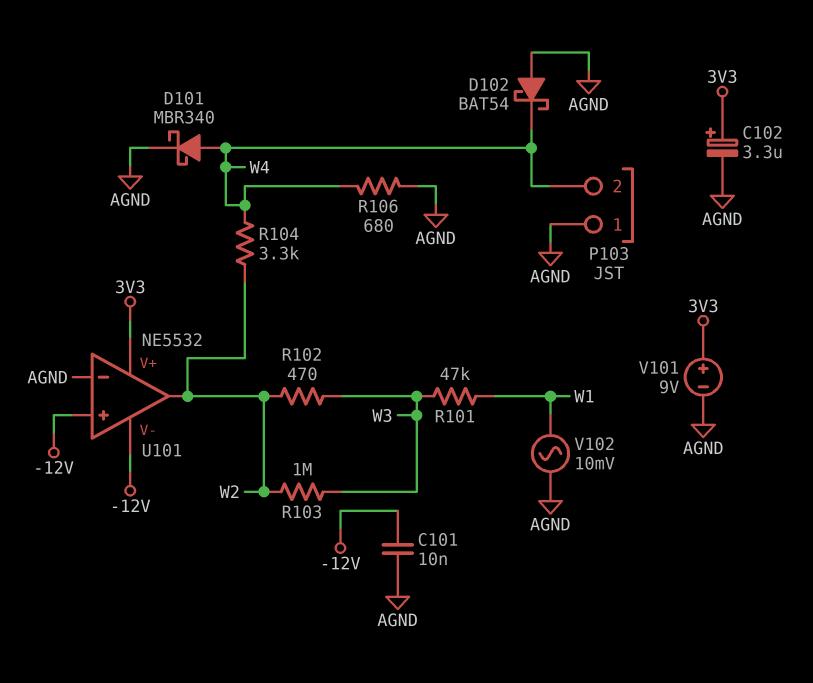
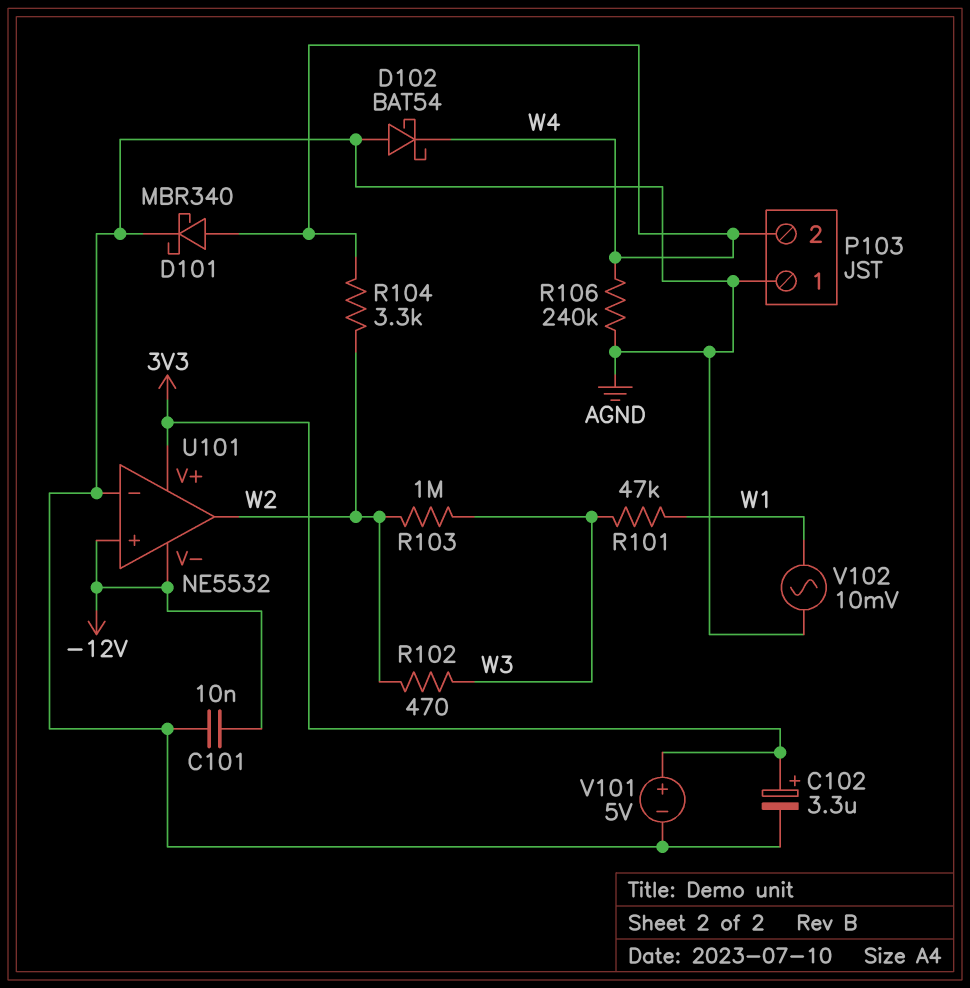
R106: 680 (AGND, W4) -> 240k (AGND, W4)
V101: 9V (plus 3V3, minus AGND) -> 5V (plus 3V3, minus AGND)

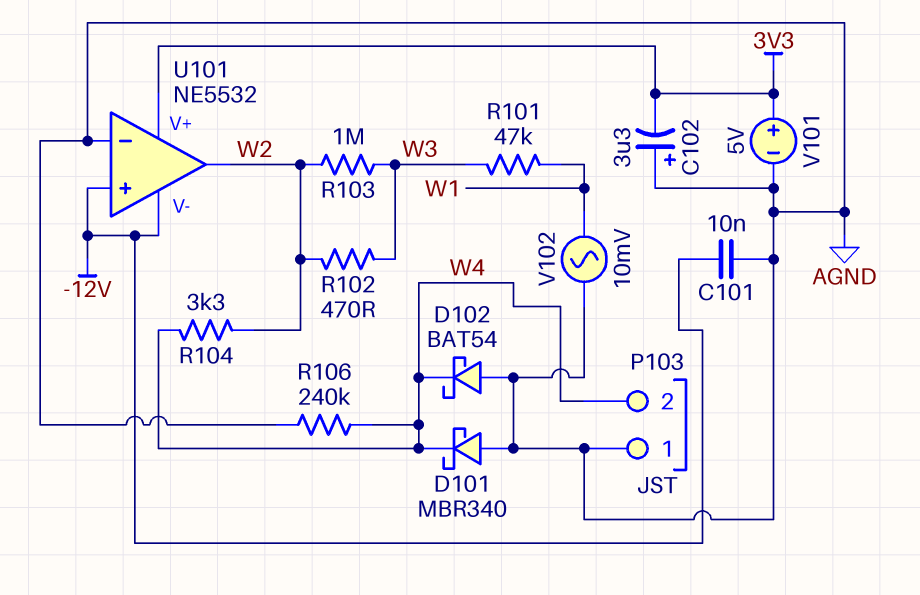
C102: 3.3uF (plus 3V3, minus AGND) -> 3.3uF (plus AGND, minus 3V3)
D101: schottky MBR340 (A W4, K AGND) -> schottky MBR340 (A AGND, K W4)

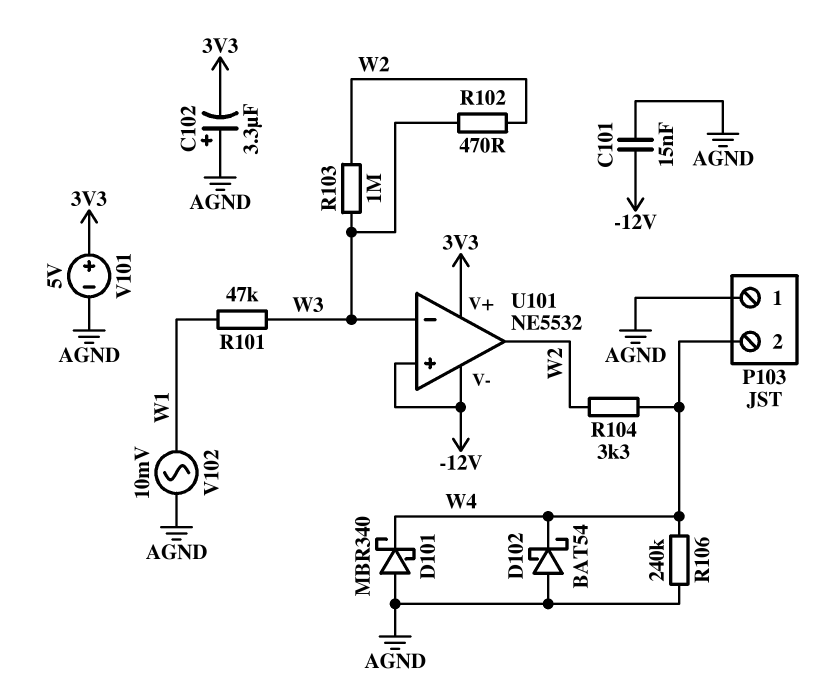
C101: 10nF (-12V, AGND) -> 15nF (-12V, AGND)
U101 pin in-: AGND -> W3

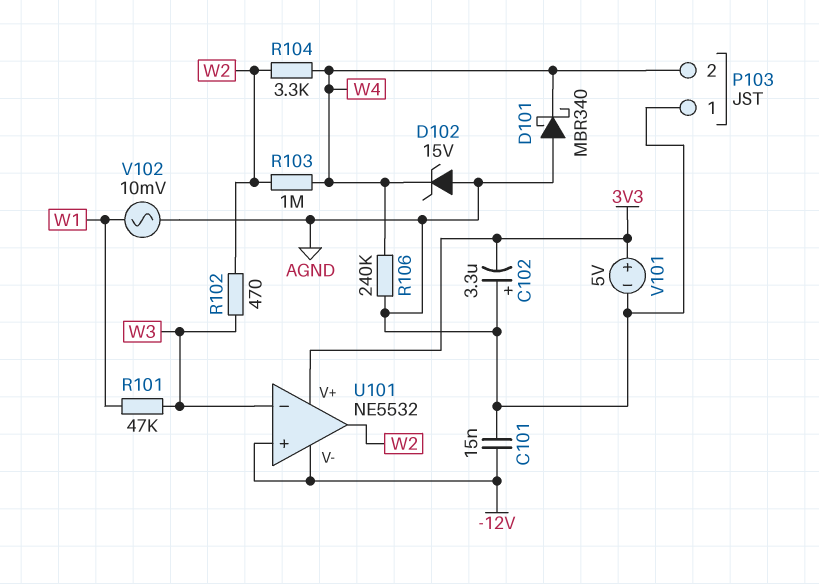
D102: schottky BAT54 (A AGND, K W4) -> zener 15V (A AGND, K W4)
R103: 1M (W2, W3) -> 1M (W2, W4)

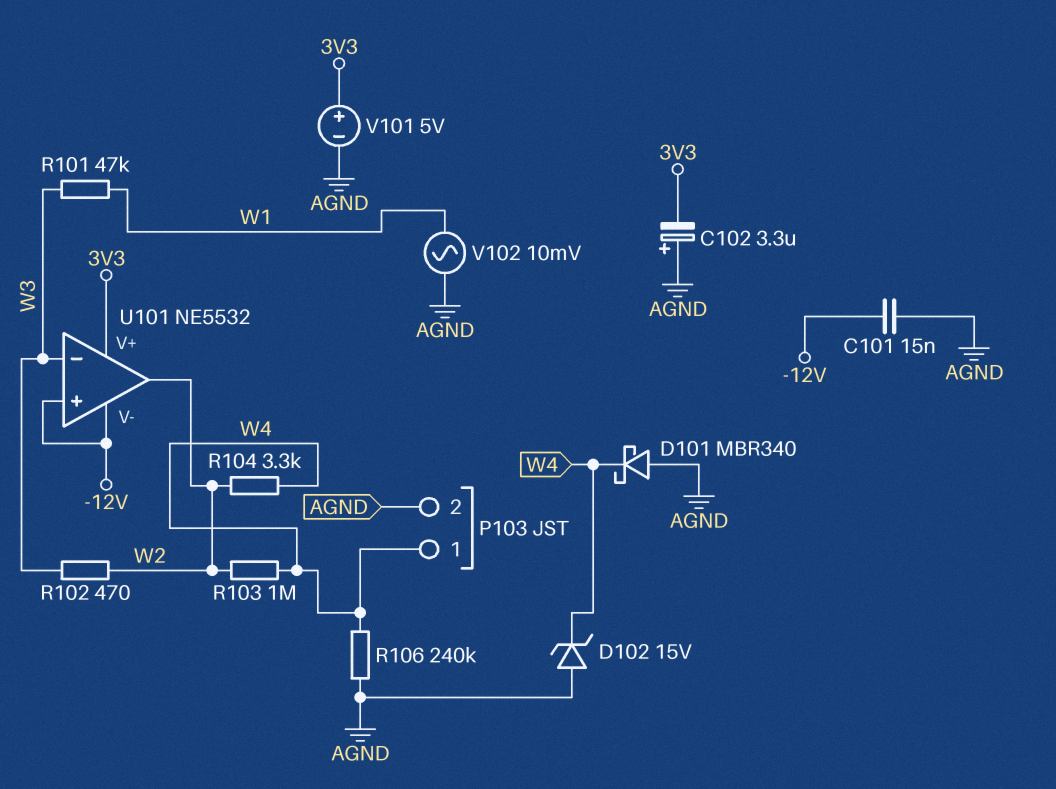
P103 pin 1: AGND -> W4
P103 pin 2: W4 -> AGND

